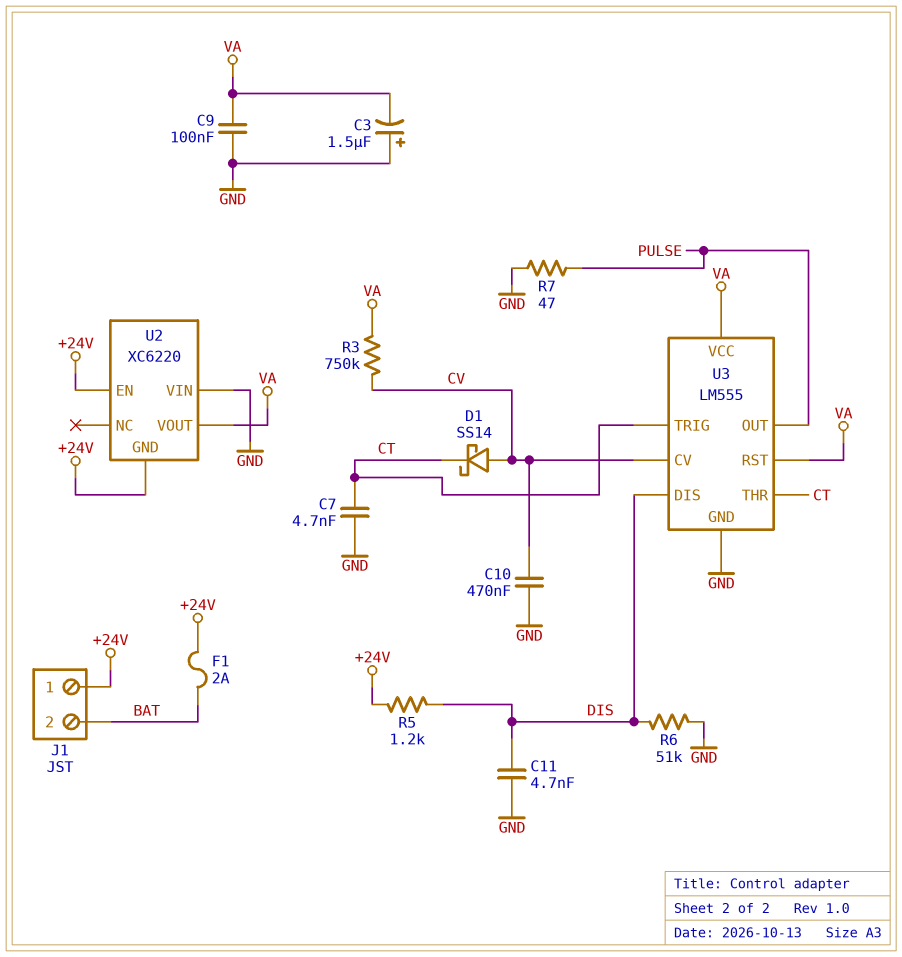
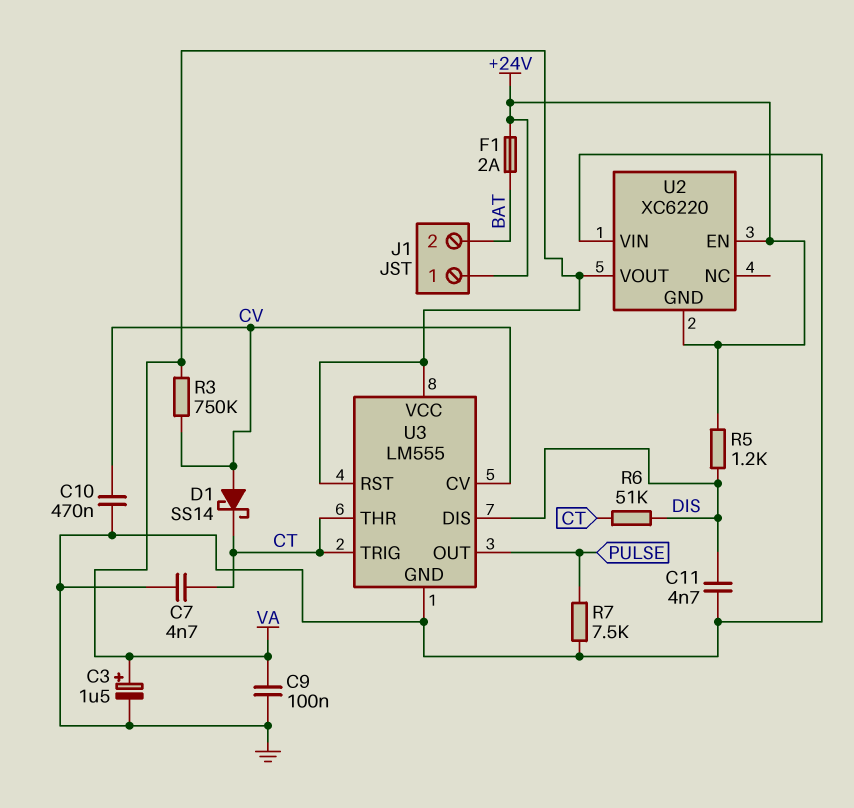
C3: 1.5uF (plus GND, minus VA) -> 1.5uF (plus VA, minus GND)
R6: 51k (DIS, GND) -> 51k (CT, DIS)
R7: 47 (GND, PULSE) -> 7.5k (GND, PULSE)

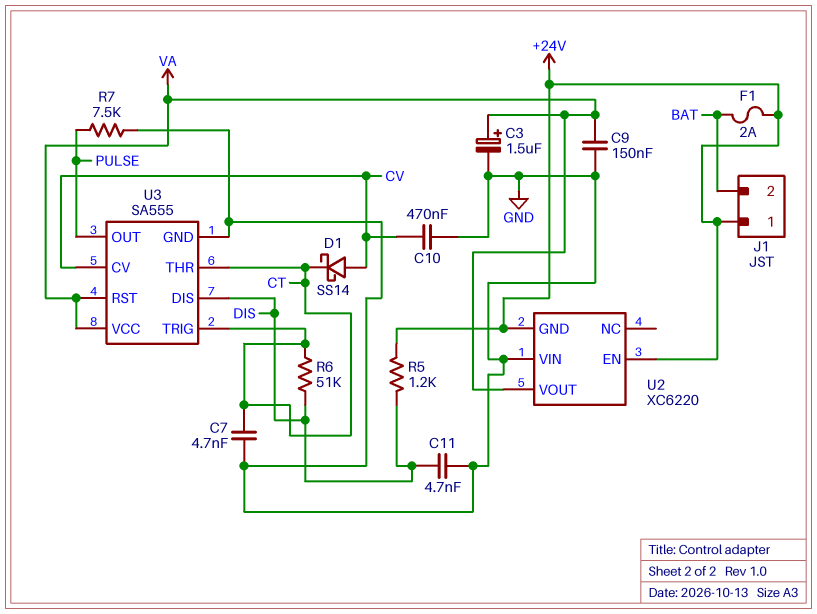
C9: 100nF (GND, VA) -> 150nF (GND, VA)
R3: 750k (CV, VA) -> none
U3: LM555 -> SA555

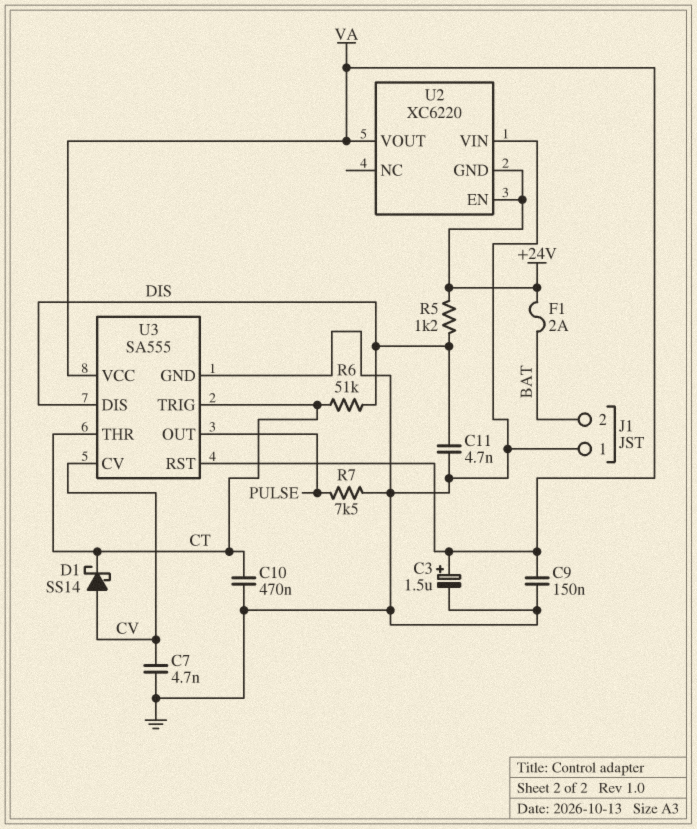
C7: 4.7nF (CT, GND) -> 4.7nF (CV, GND)
C10: 470nF (CV, GND) -> 470nF (CT, GND)
J1 pin 1: +24V -> GND

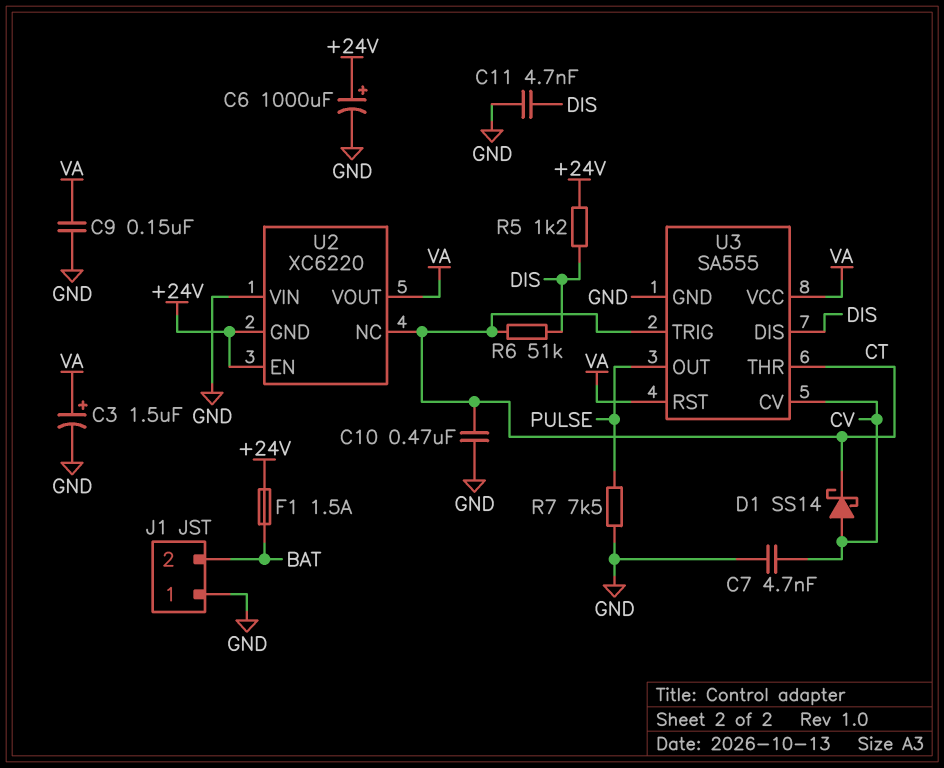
C6: none -> 1000uF (plus +24V, minus GND)
F1: 2A (+24V, BAT) -> 1.5A (+24V, BAT)
U2 pin NC: none -> CT

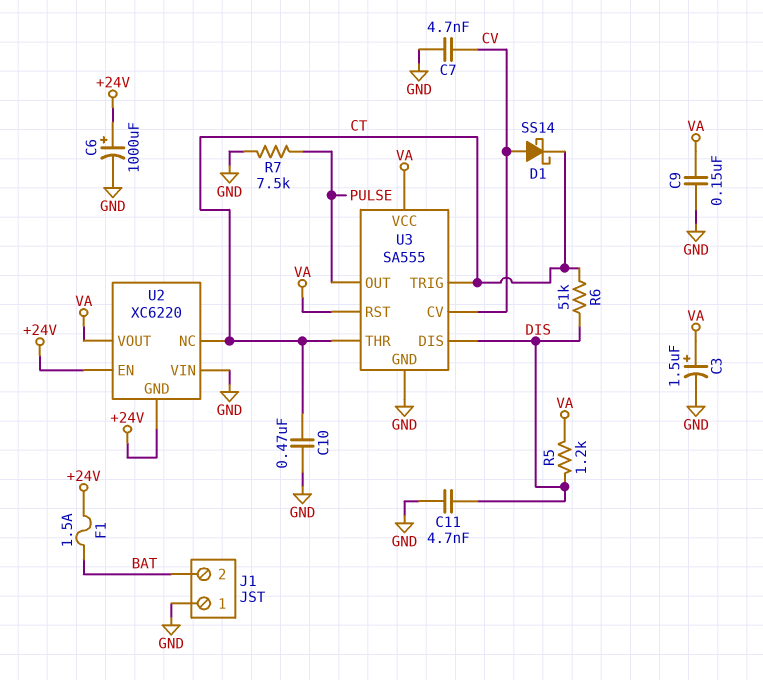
R5: 1.2k (+24V, DIS) -> 1.2k (DIS, VA)

